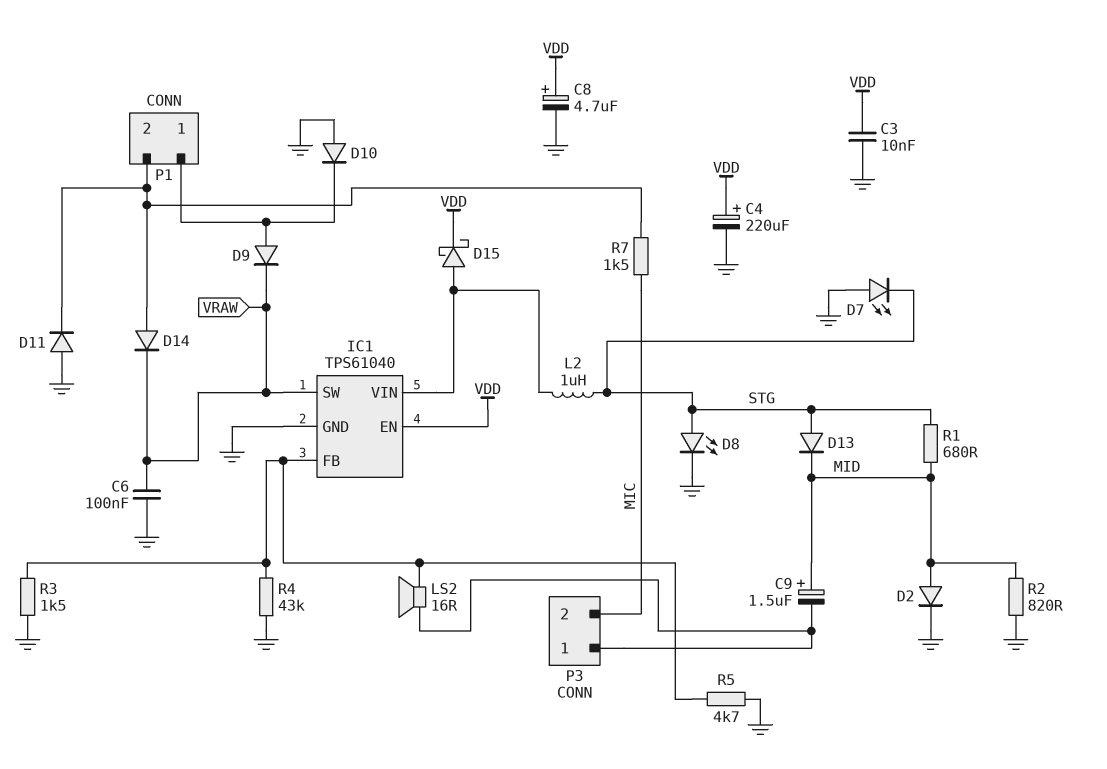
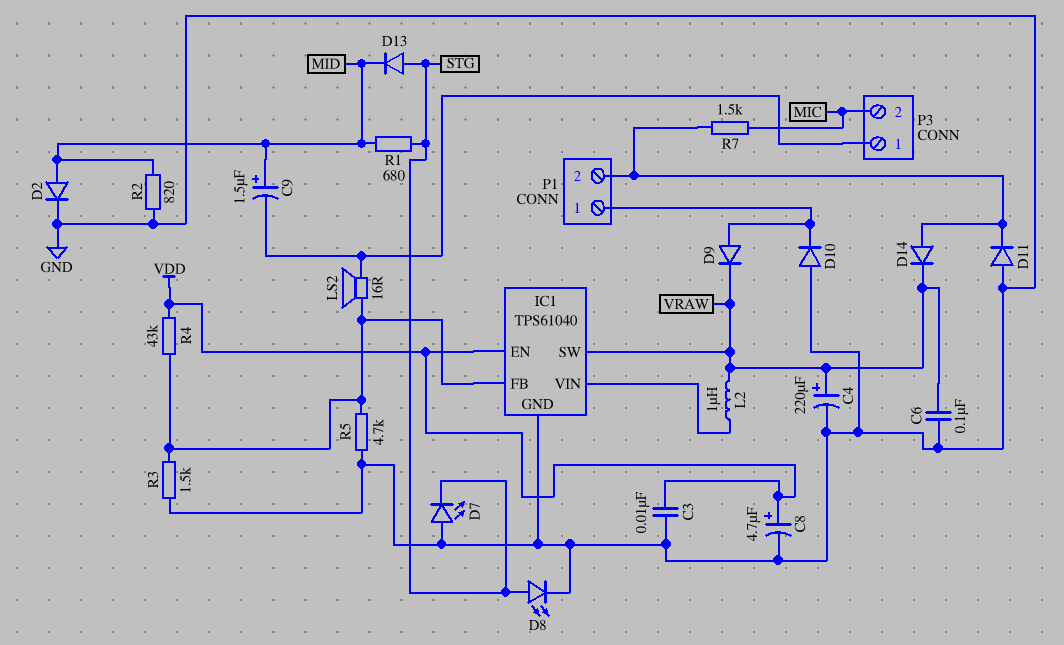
C4: 220uF (plus VDD, minus GND) -> 220uF (plus VRAW, minus GND)
D15: schottky (A IC1/VIN, K VDD) -> none
L2: 1uH (IC1/VIN, STG) -> 1uH (IC1/VIN, VRAW)
R4: 43k (GND, IC1/FB) -> 43k (IC1/FB, VDD)

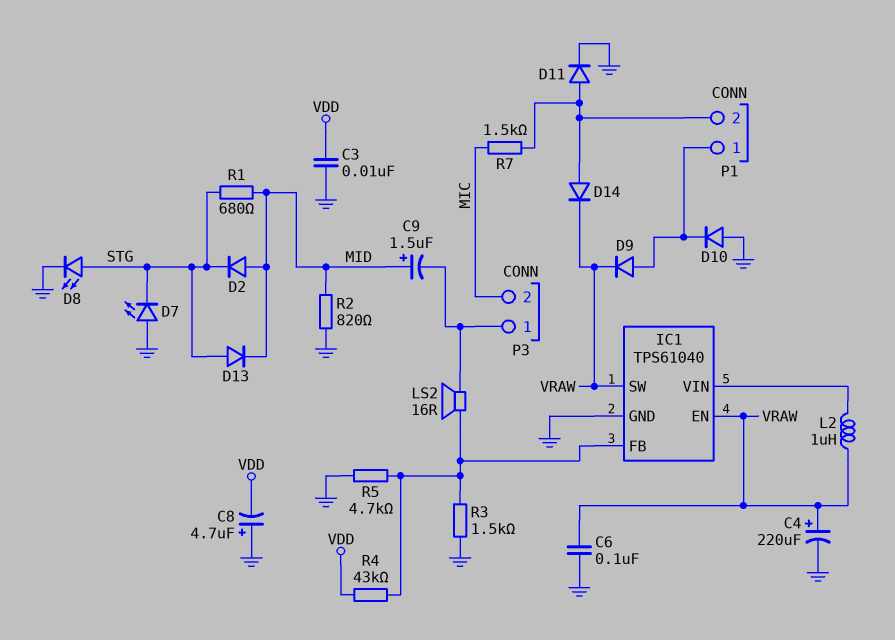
C8: 4.7uF (plus VDD, minus GND) -> 4.7uF (plus GND, minus VDD)
D2: diode (A MID, K GND) -> diode (A MID, K STG)
D11: diode (A GND, K P1/2) -> diode (A P1/2, K GND)
IC1 pin EN: VDD -> VRAW

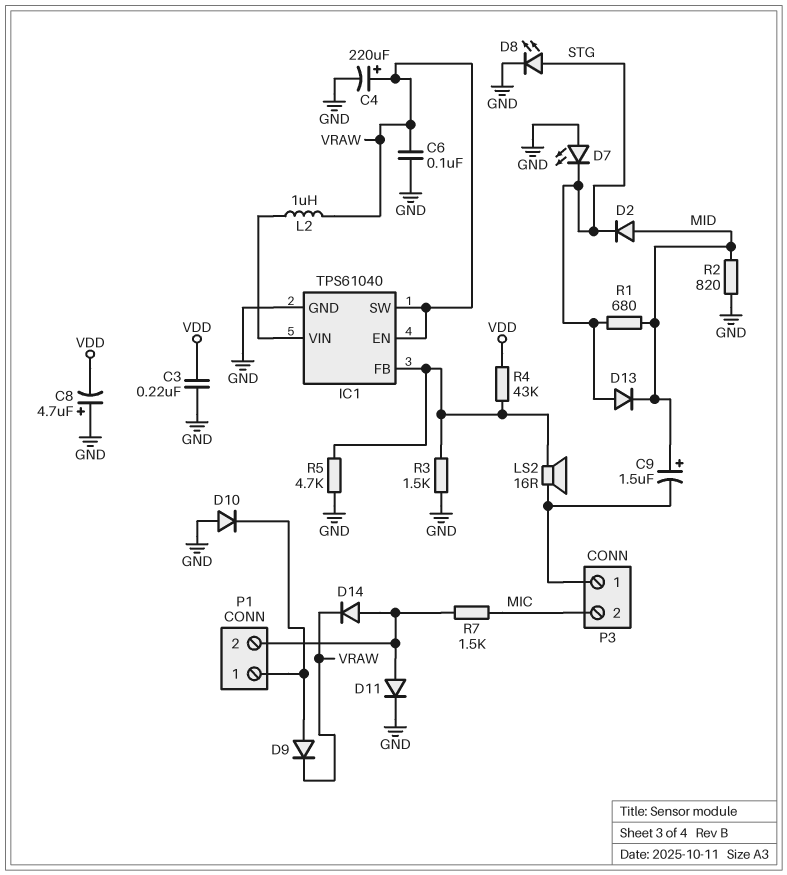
C3: 10nF (GND, VDD) -> 220nF (GND, VDD)

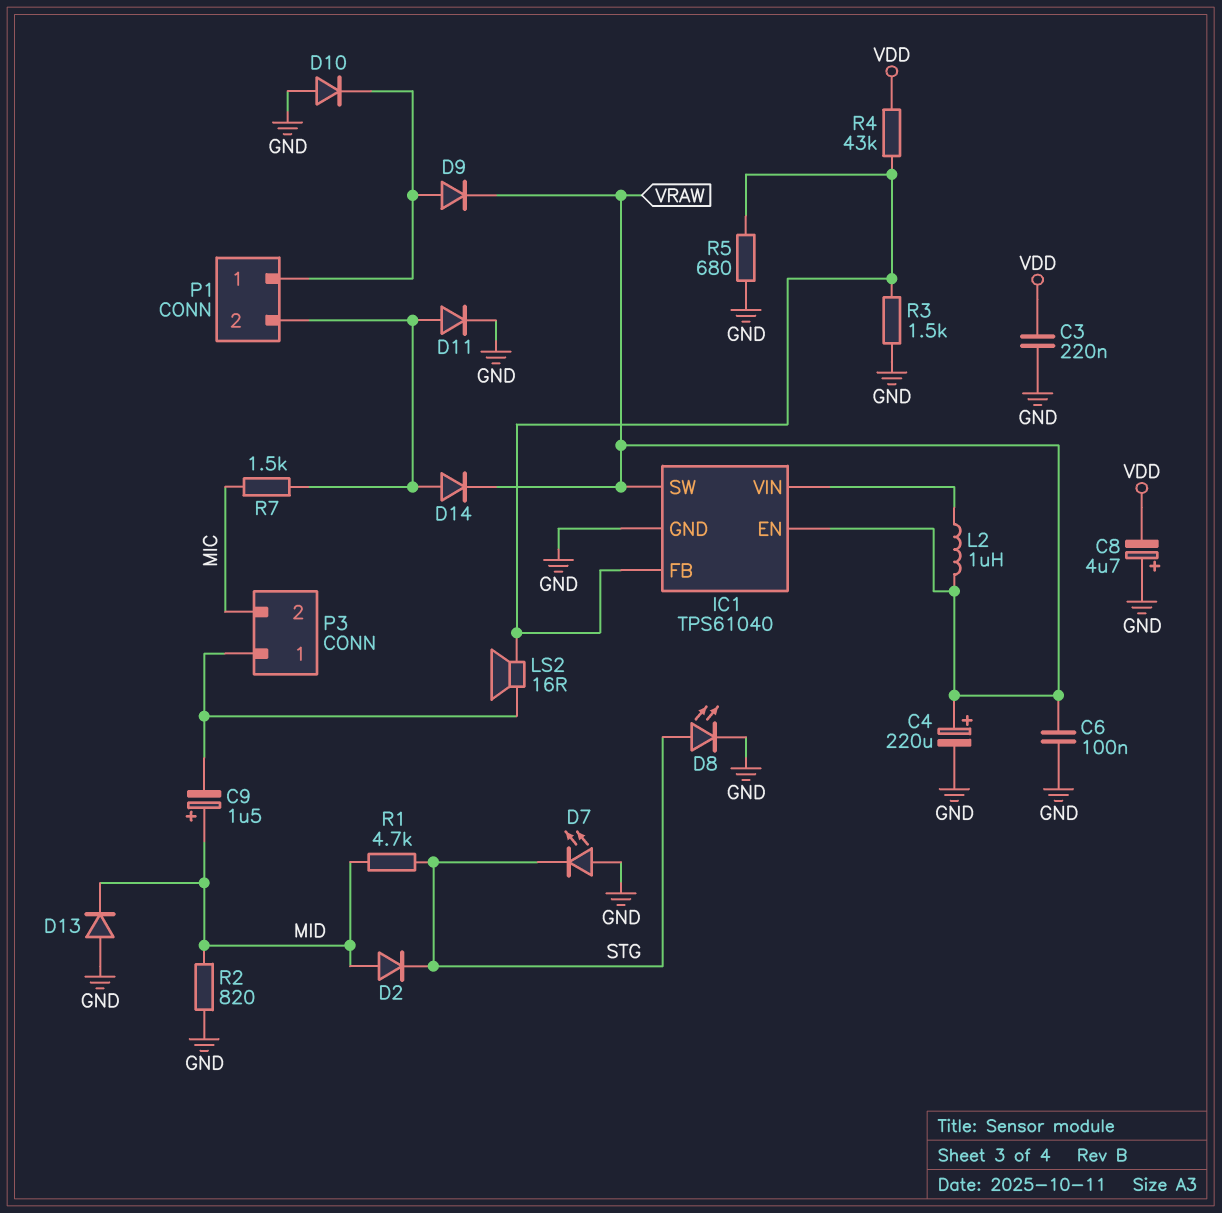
D13: diode (A STG, K MID) -> diode (A GND, K MID)
R1: 680 (MID, STG) -> 4.7k (MID, STG)
R5: 4.7k (GND, IC1/FB) -> 680 (GND, IC1/FB)

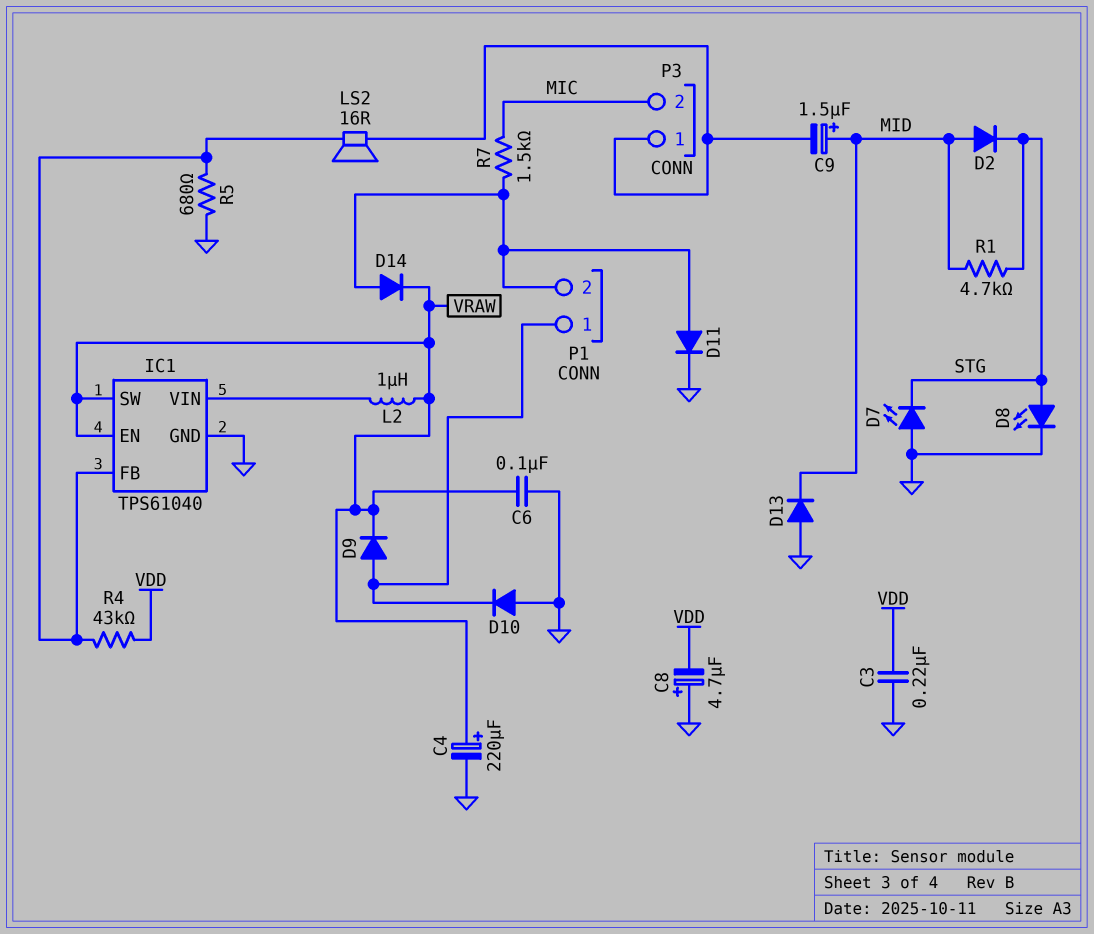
R2: 820 (GND, MID) -> none
R3: 1.5k (GND, IC1/FB) -> none

